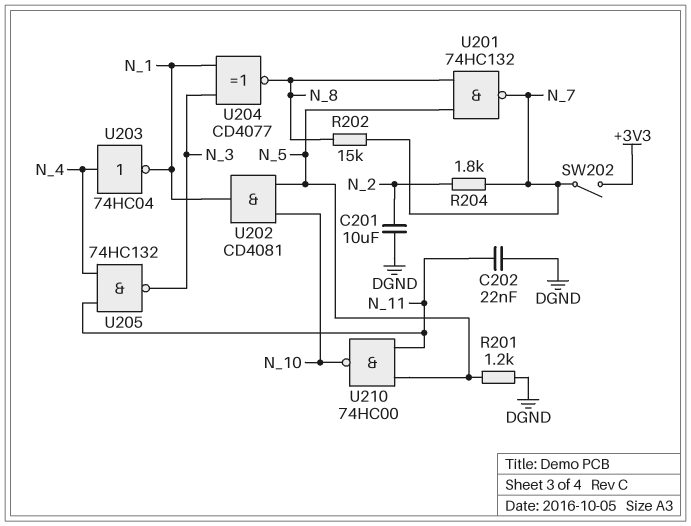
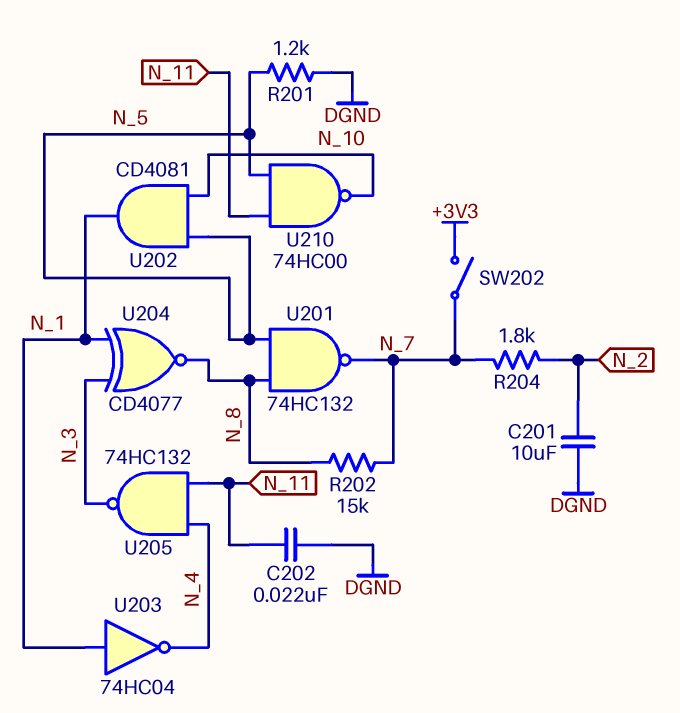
U203: NOT 74HC04 (in N_4, out N_1) -> NOT 74HC04 (in N_1, out N_4)

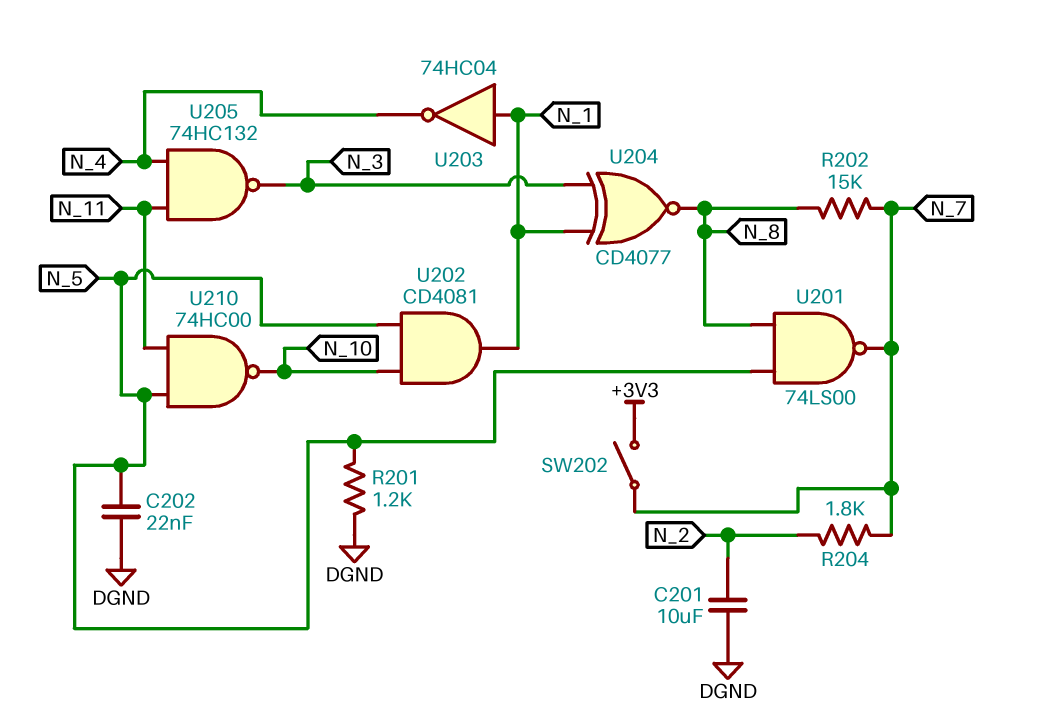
C202: 22nF (DGND, N_11) -> 22nF (DGND, N_5)
U201: NAND 74HC132 (in N_5, in N_8, out N_7) -> NAND 74LS00 (in N_5, in N_8, out N_7)

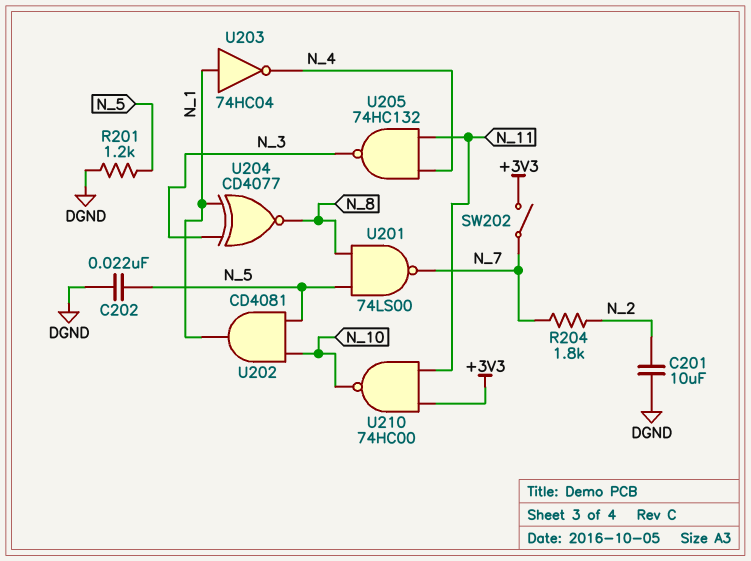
R202: 15k (N_7, N_8) -> none
U210: NAND 74HC00 (in N_5, in N_11, out N_10) -> NAND 74HC00 (in +3V3, in N_11, out N_10)

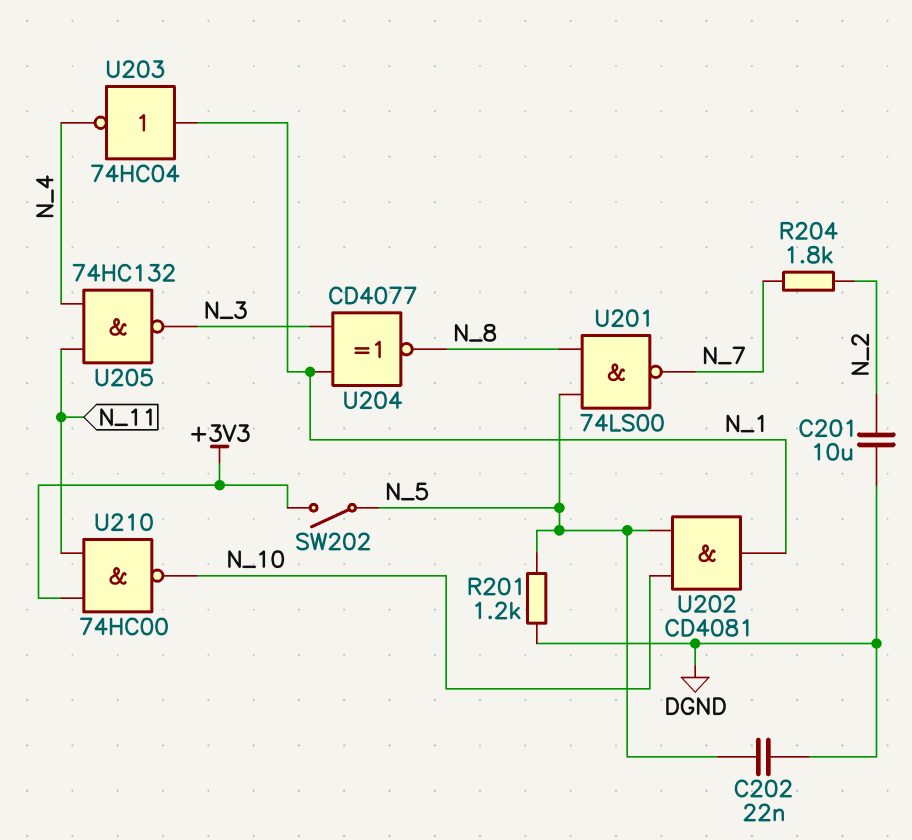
SW202: switch (+3V3, N_7) -> switch (+3V3, N_5)

